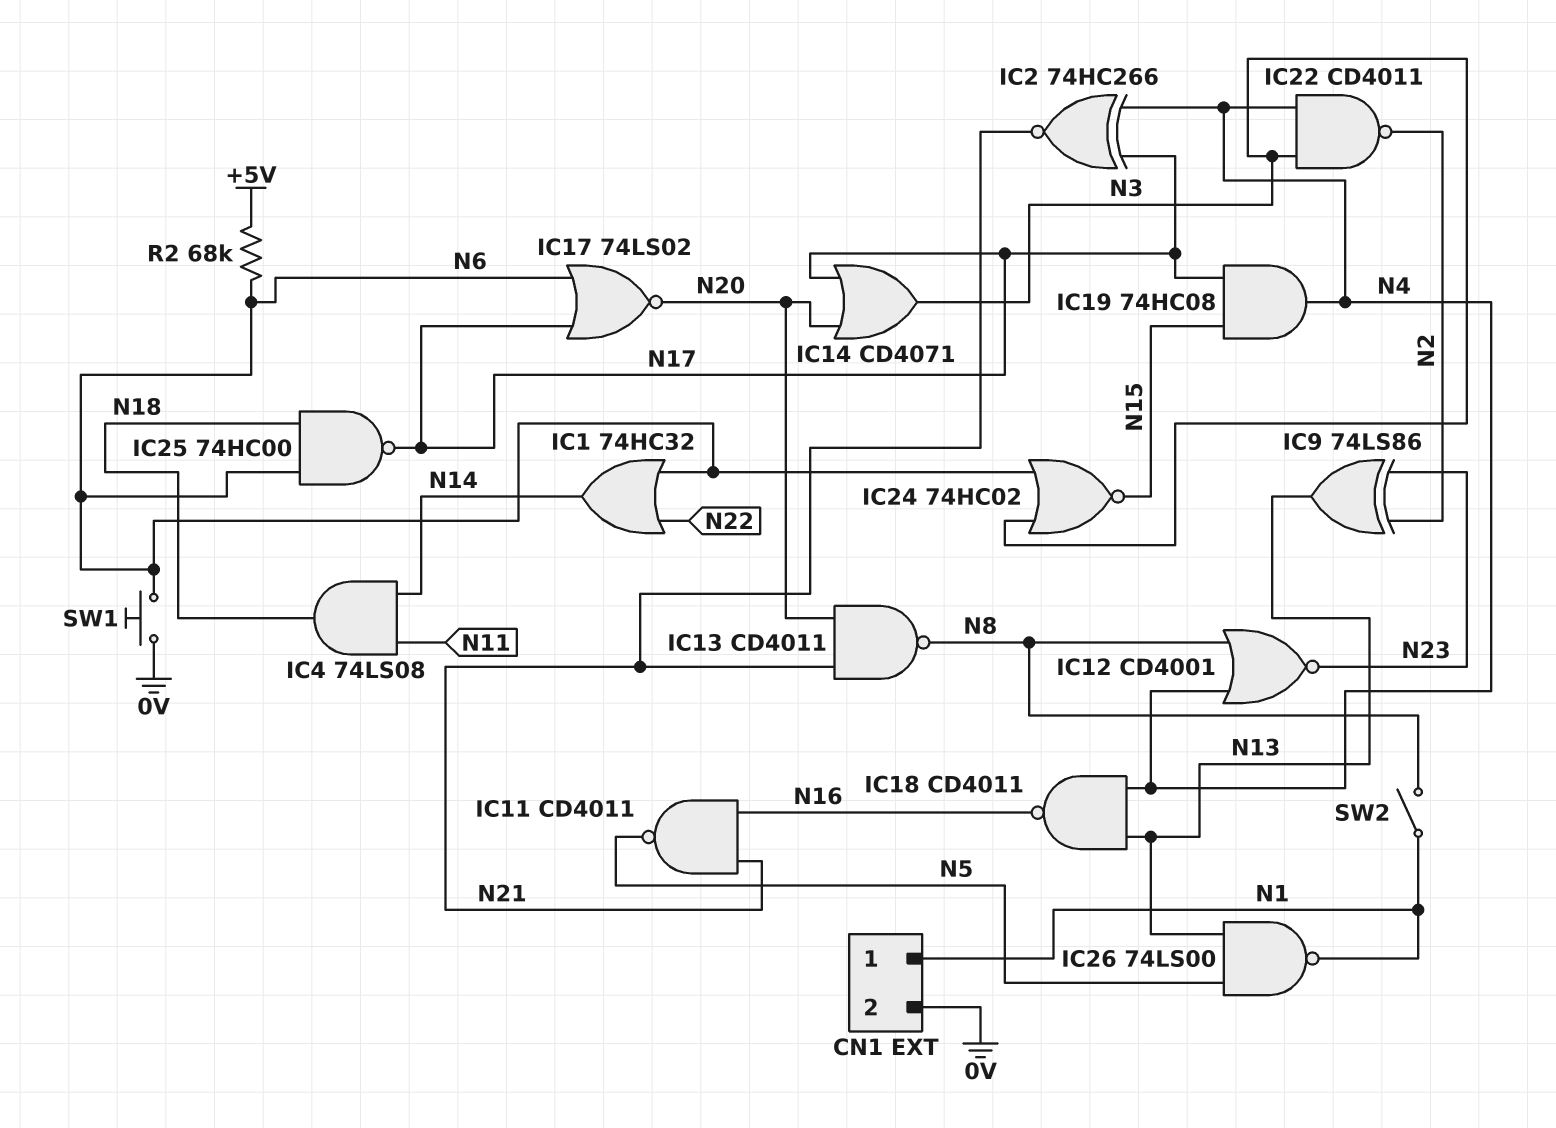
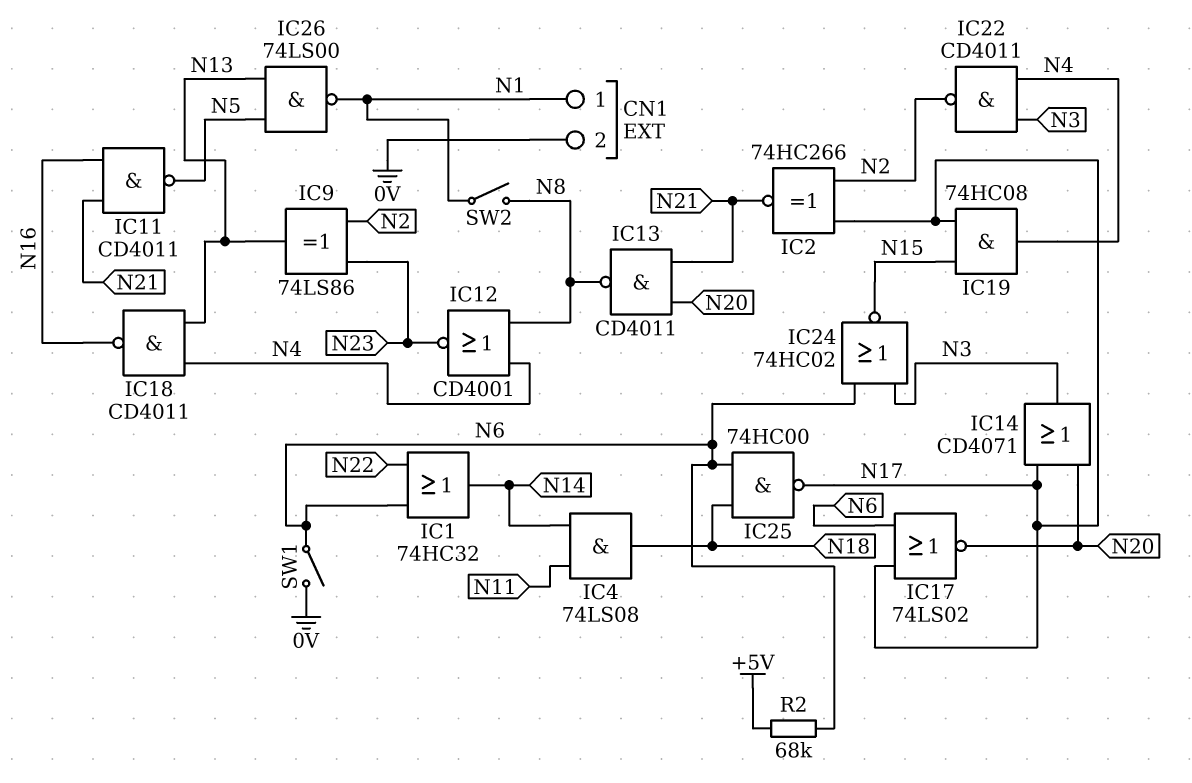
IC2: XNOR 74HC266 (in N4, in N17, out N21) -> XNOR 74HC266 (in N2, in N17, out N21)
SW1: button (0V, N6) -> switch (0V, N6)

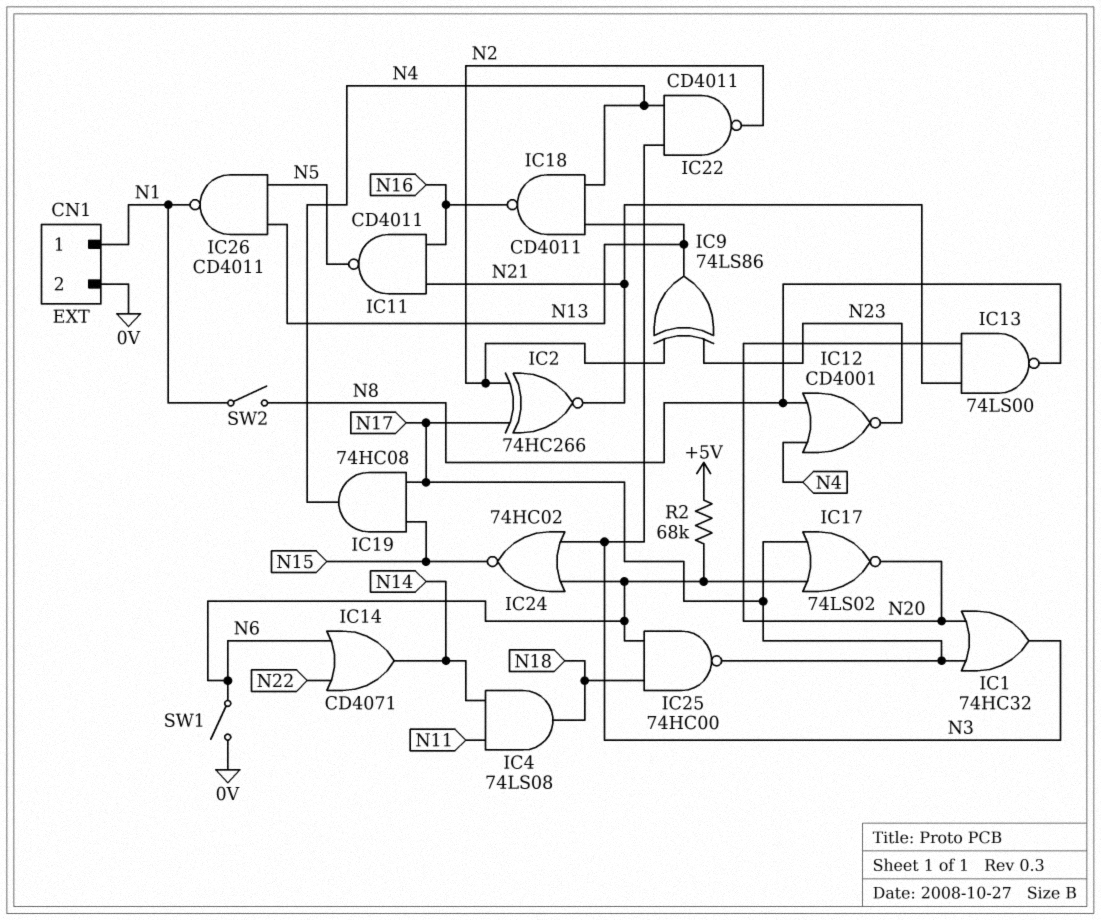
IC1: OR 74HC32 (in N6, in N22, out N14) -> OR 74HC32 (in N17, in N20, out N3)
IC13: NAND CD4011 (in N20, in N21, out N8) -> NAND 74LS00 (in N20, in N21, out N8)
IC14: OR CD4071 (in N17, in N20, out N3) -> OR CD4071 (in N6, in N22, out N14)
IC26: NAND 74LS00 (in N5, in N13, out N1) -> NAND CD4011 (in N5, in N13, out N1)

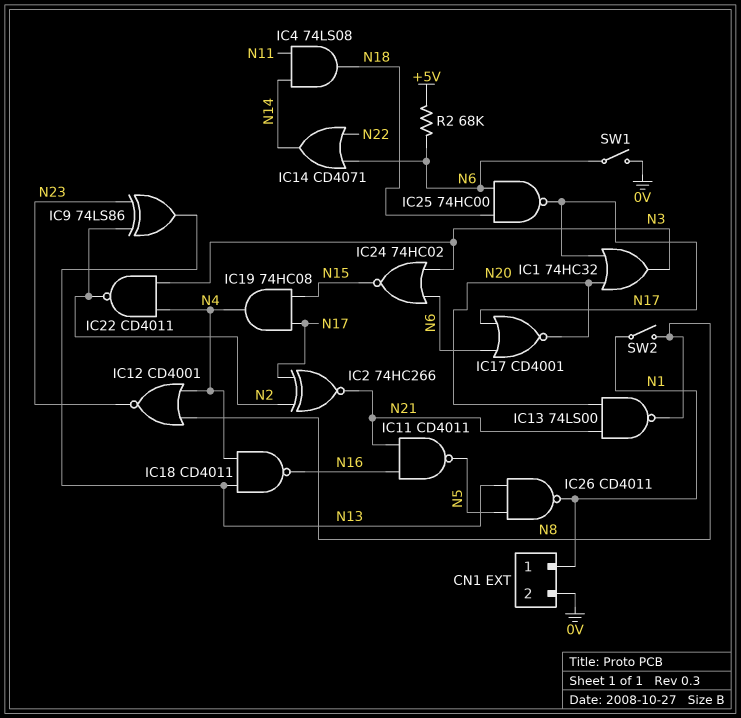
IC17: NOR 74LS02 (in N6, in N17, out N20) -> NOR CD4001 (in N6, in N17, out N20)

